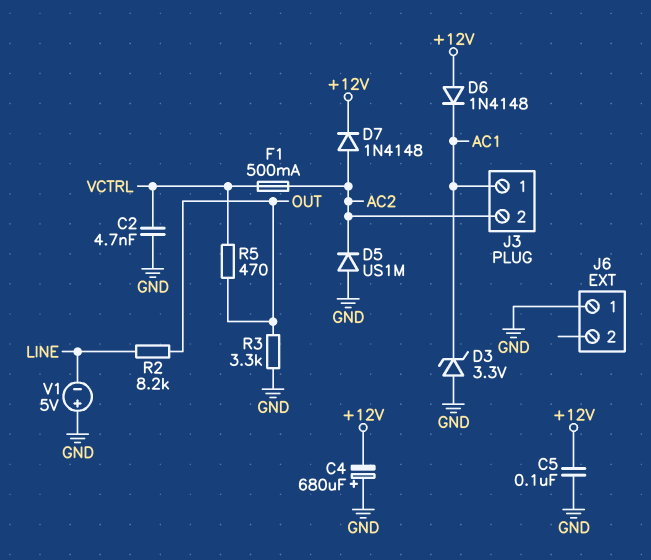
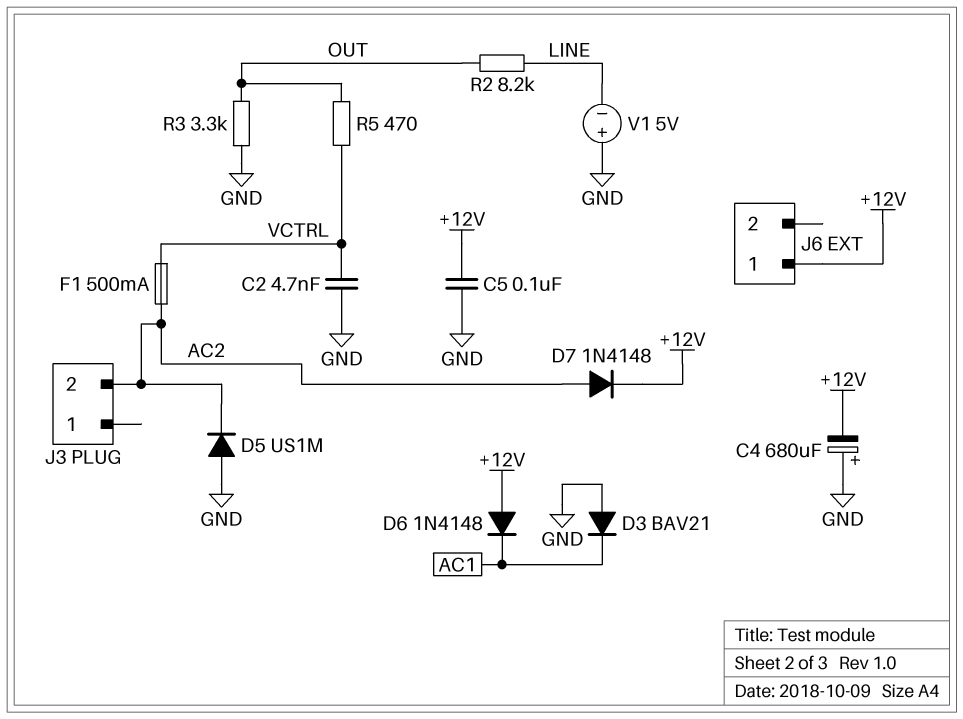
D3: zener 3.3V (A GND, K AC1) -> diode BAV21 (A GND, K AC1)
J3 pin 1: AC1 -> none
J6 pin 1: GND -> +12V

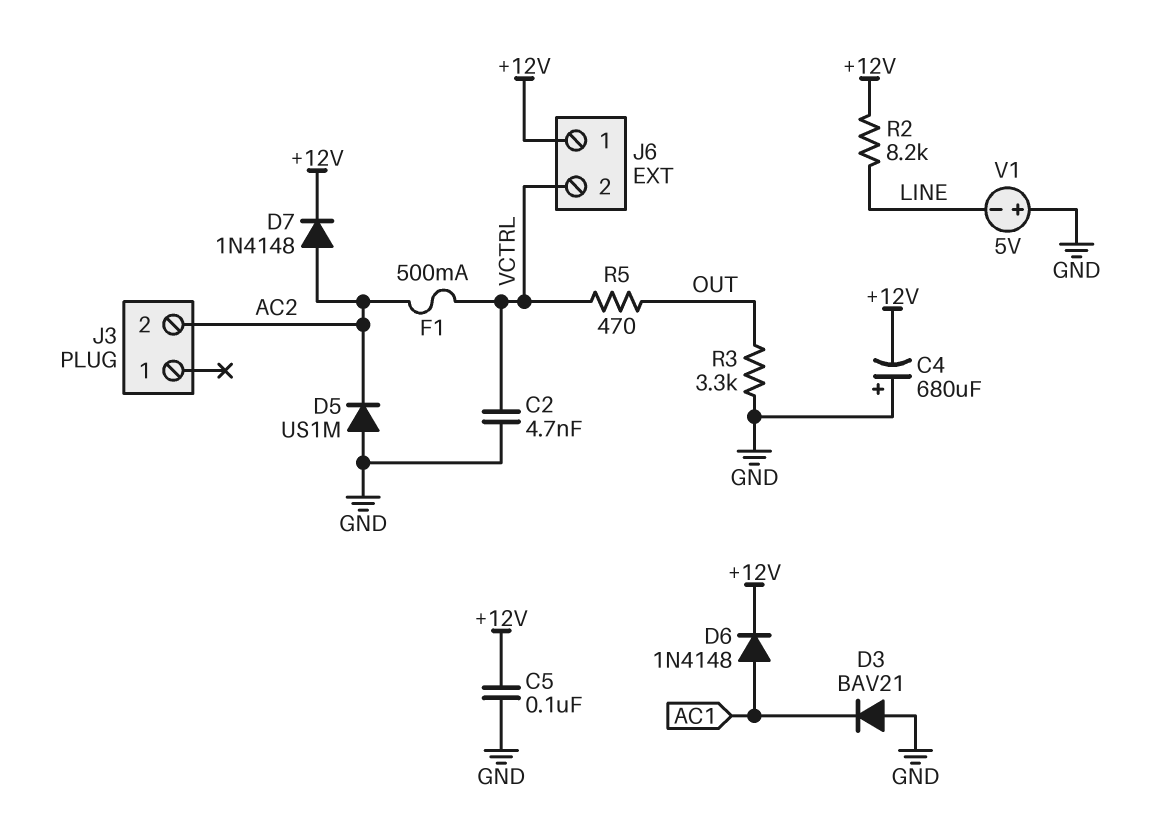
D6: diode 1N4148 (A +12V, K AC1) -> diode 1N4148 (A AC1, K +12V)
J6 pin 2: none -> VCTRL
R2: 8.2k (LINE, OUT) -> 8.2k (+12V, LINE)

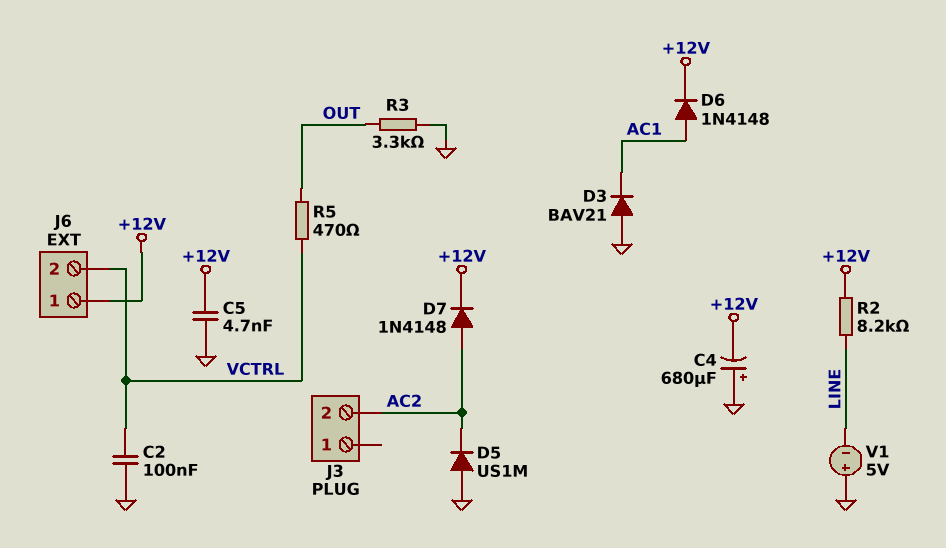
C2: 4.7nF (GND, VCTRL) -> 100nF (GND, VCTRL)
C5: 100nF (+12V, GND) -> 4.7nF (+12V, GND)
F1: 500mA (AC2, VCTRL) -> none

